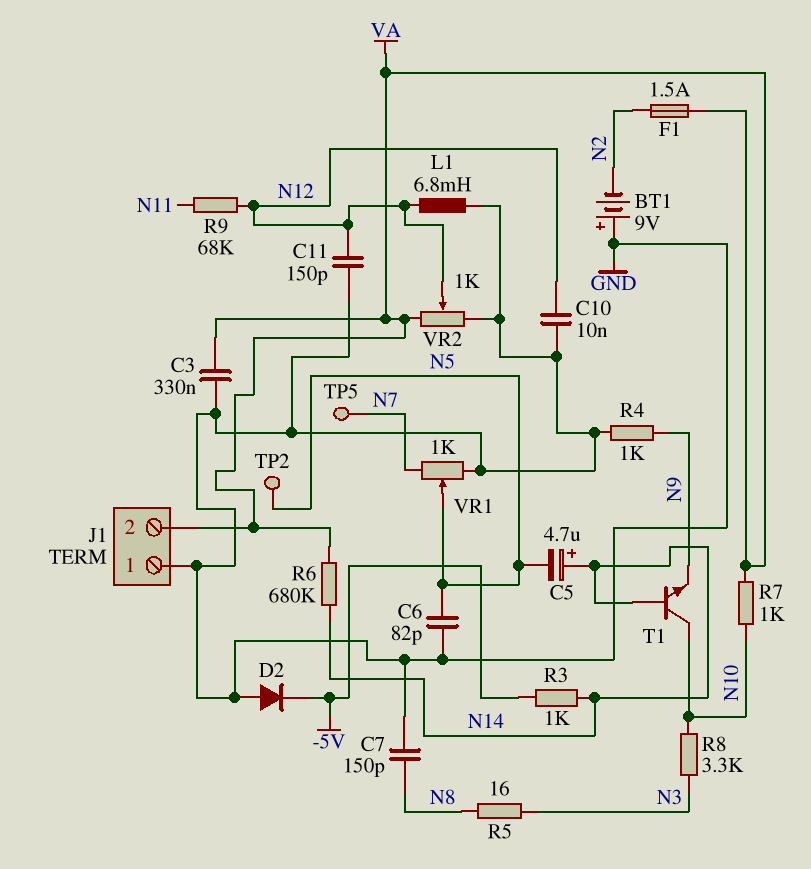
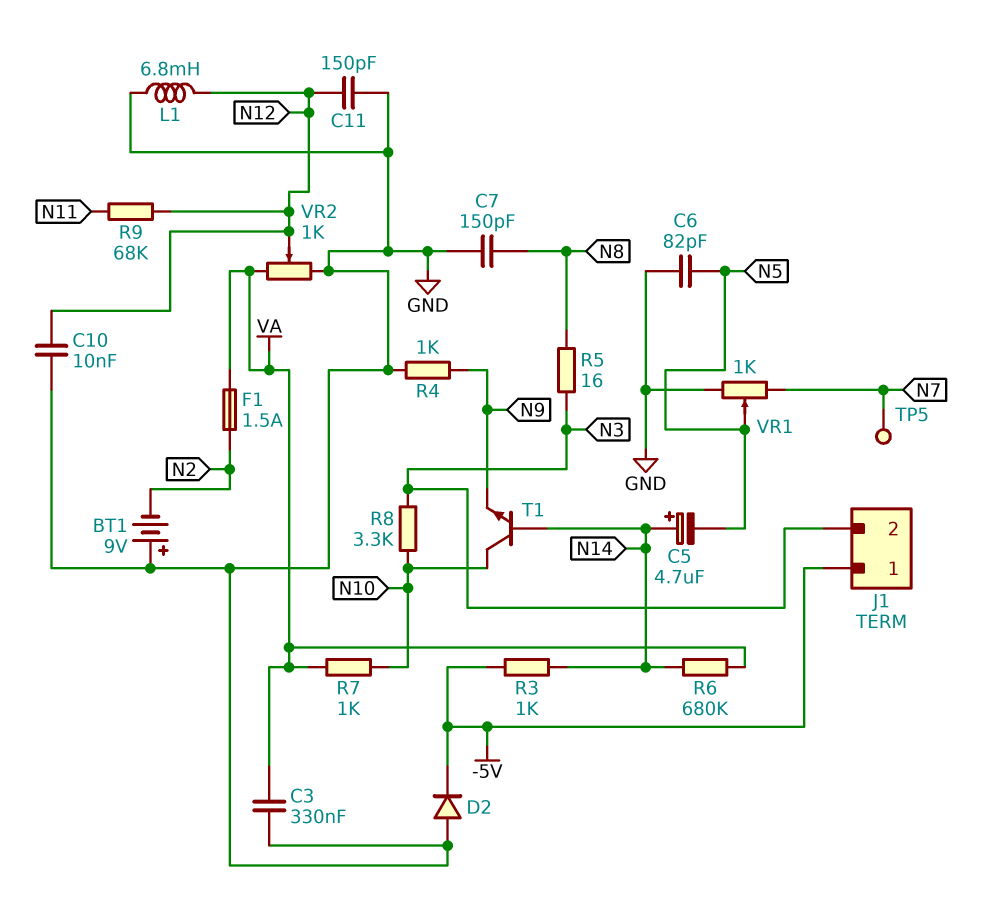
J1 pin 1: GND -> -5V
J1 pin 2: VA -> N3
TP2: test point (N5) -> none

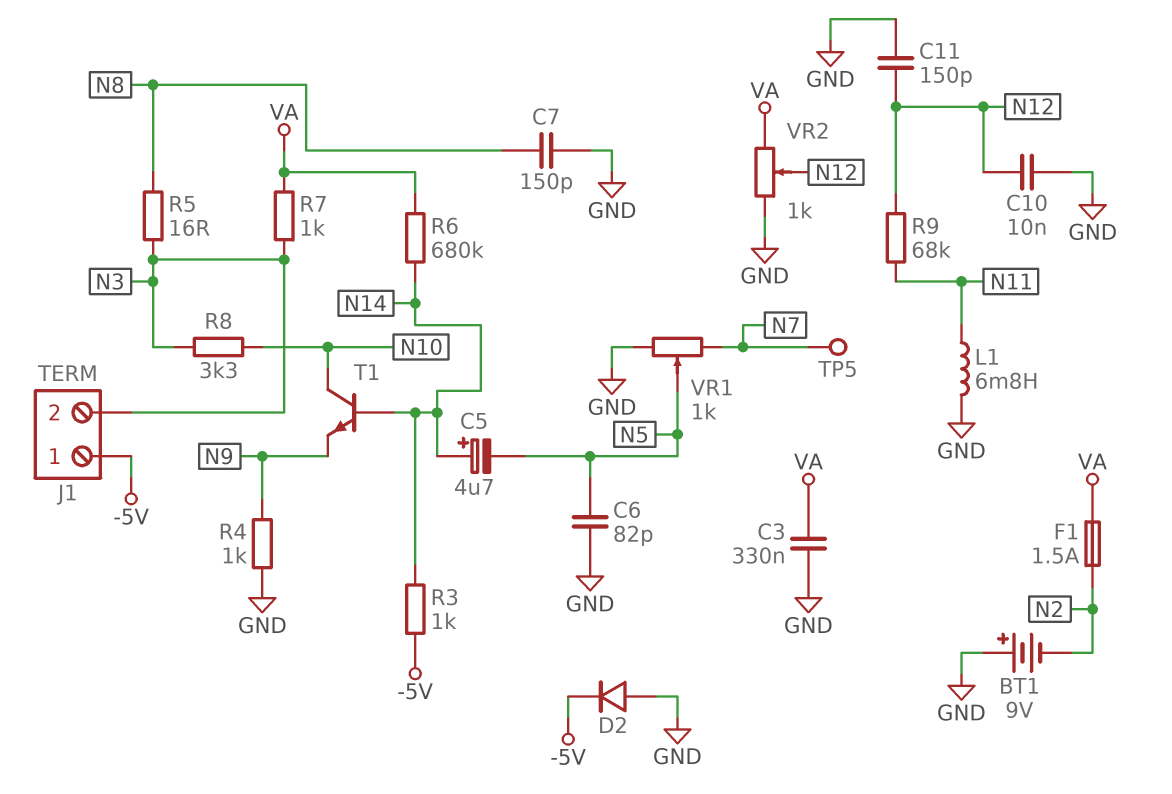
L1: 6.8mH (GND, N12) -> 6.8mH (GND, N11)
R7: 1k (N10, VA) -> 1k (N3, VA)

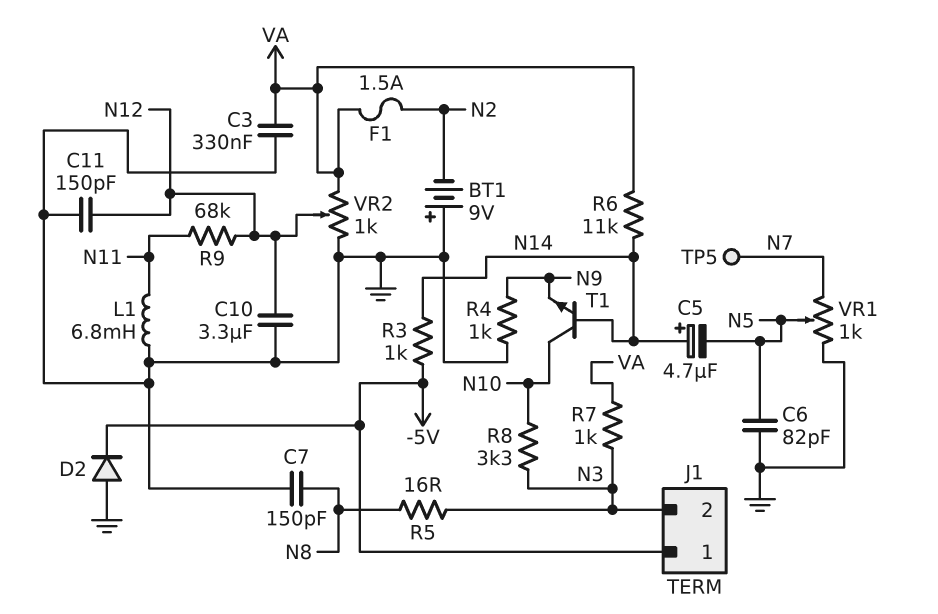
C10: 10nF (GND, N12) -> 3.3uF (GND, N12)
R6: 680k (N14, VA) -> 11k (N14, VA)

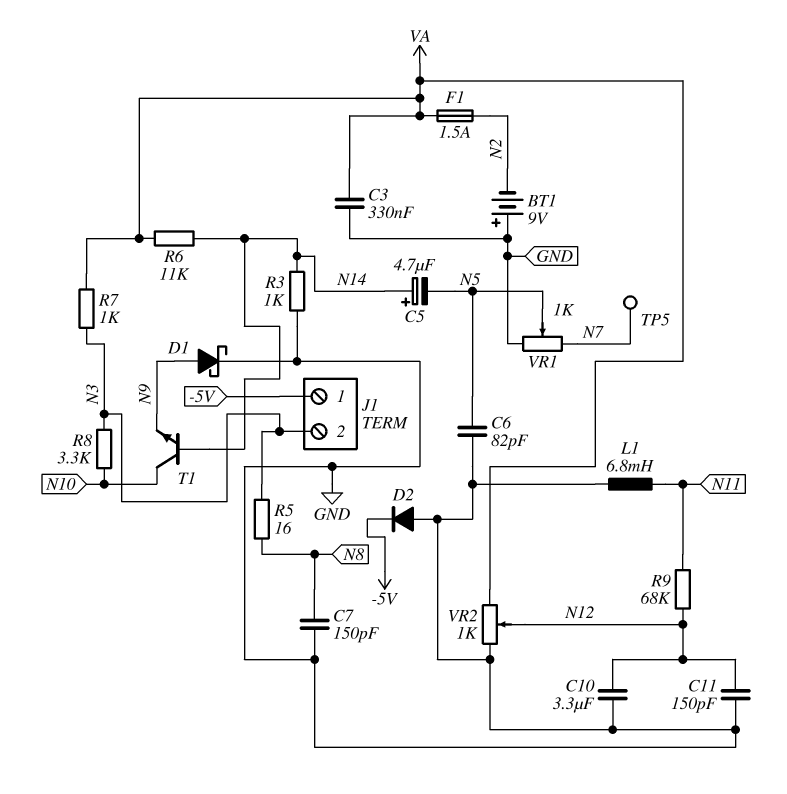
D1: none -> schottky (A N9, K GND)
R3: 1k (-5V, N14) -> 1k (GND, N14)
R4: 1k (GND, N9) -> none

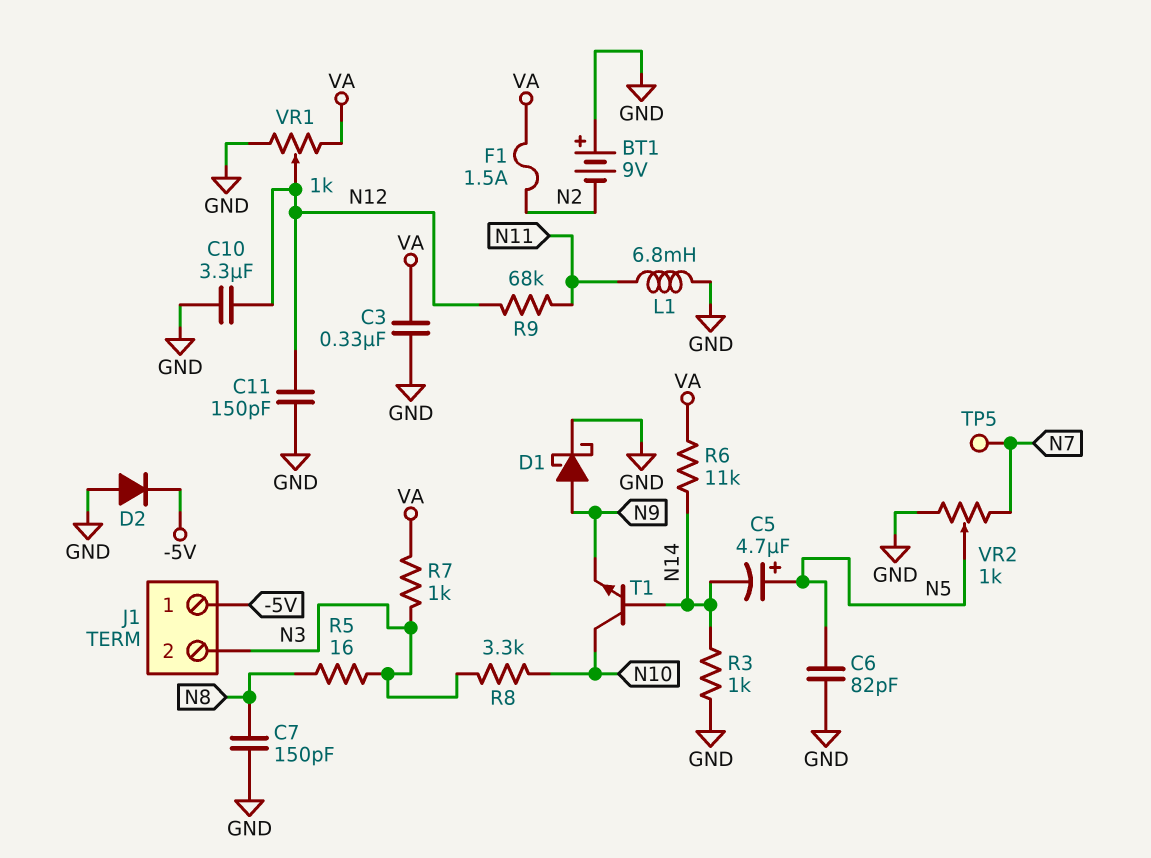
C5: 4.7uF (plus N14, minus N5) -> 4.7uF (plus N5, minus N14)
VR1: 1k (GND, N7, wiper N5) -> 1k (GND, VA, wiper N12)
VR2: 1k (GND, VA, wiper N12) -> 1k (GND, N7, wiper N5)

